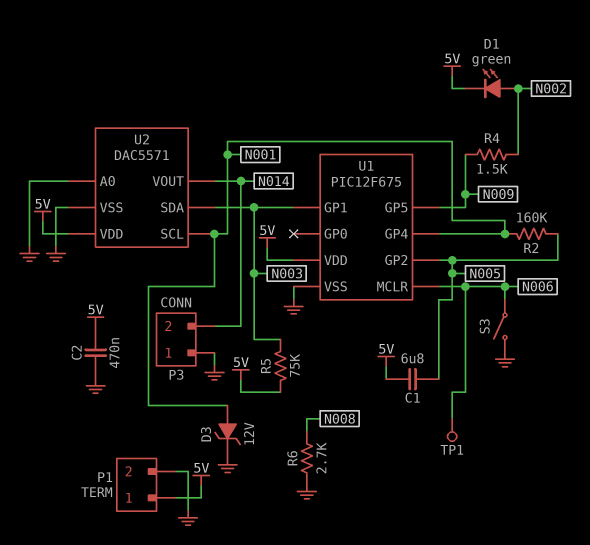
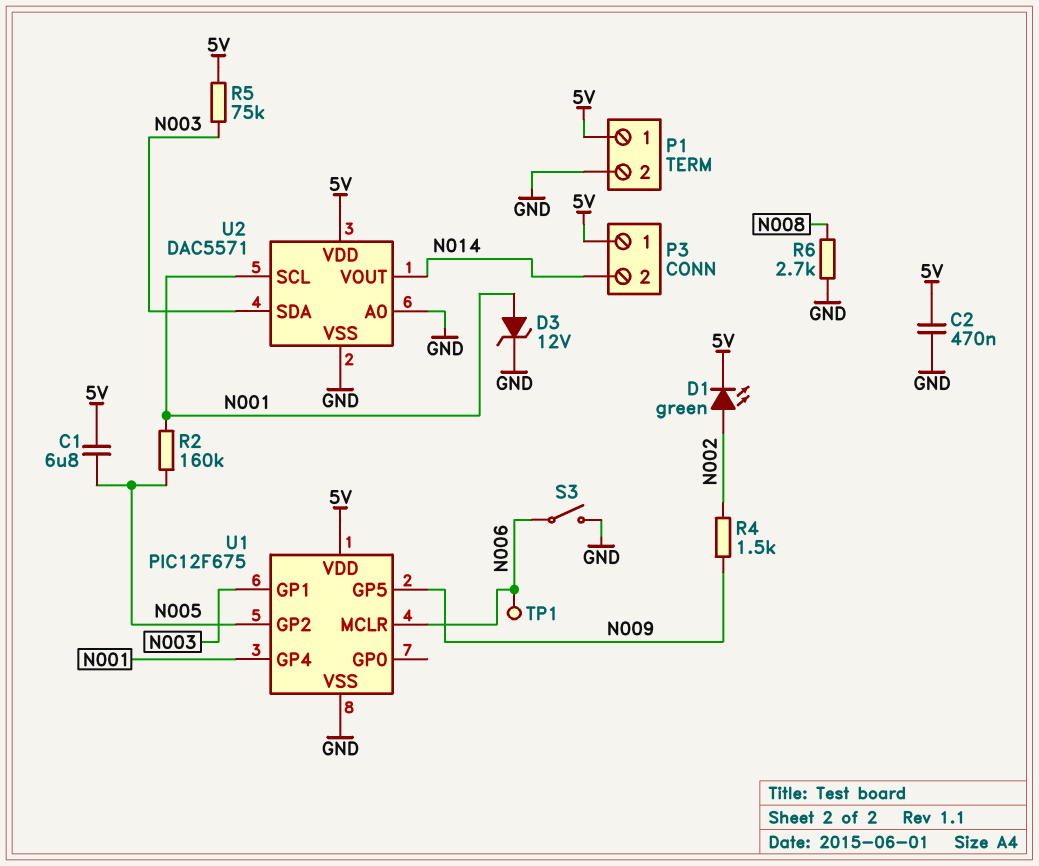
P3 pin 1: GND -> 5V

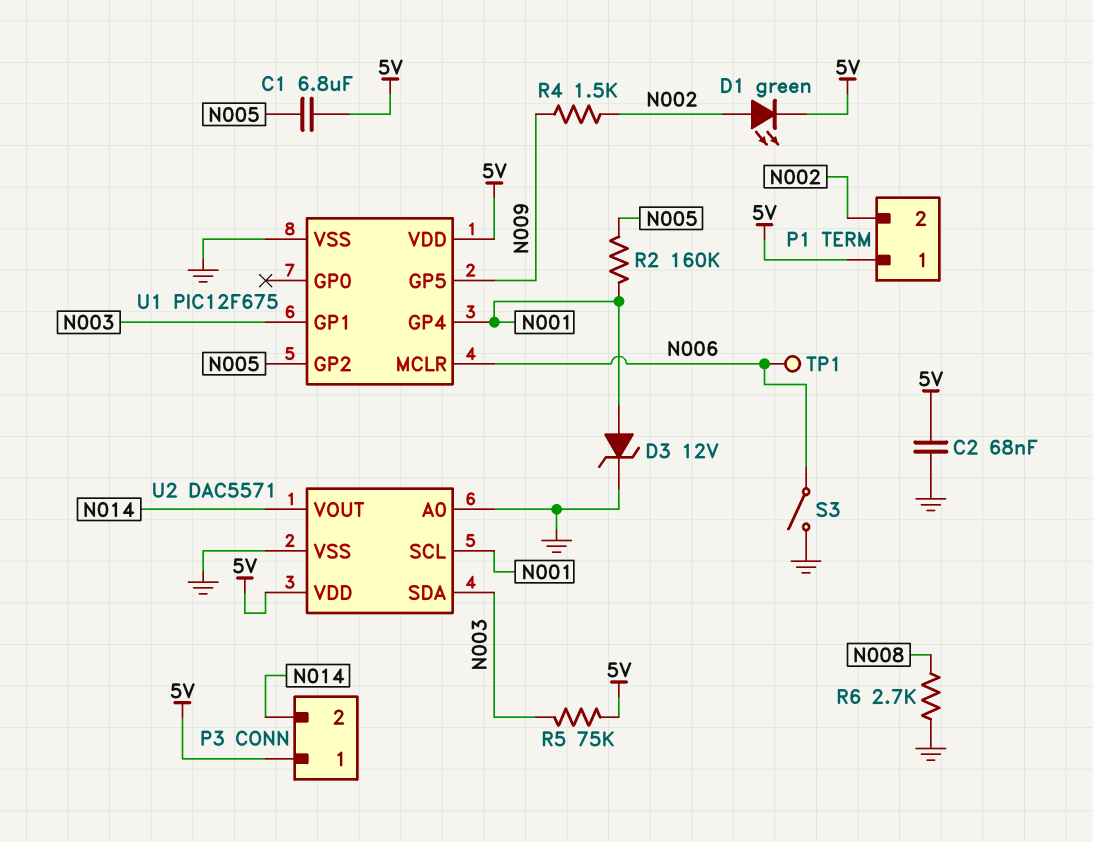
C2: 470nF (5V, GND) -> 68nF (5V, GND)
P1 pin 2: GND -> N002

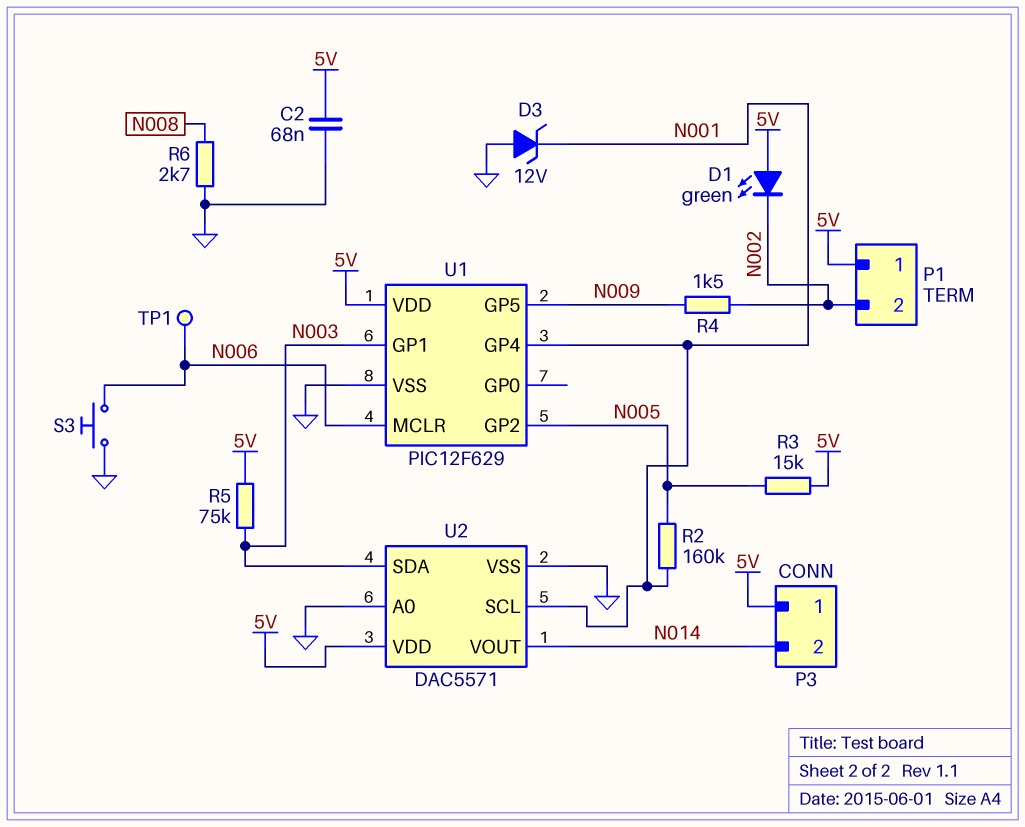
C1: 6.8uF (5V, N005) -> none
D1: LED green (A N002, K 5V) -> LED green (A 5V, K N002)
D3: zener 12V (A N001, K GND) -> zener 12V (A GND, K N001)
R3: none -> 15k (5V, N005)
S3: switch (GND, N006) -> button (GND, N006)
U1: PIC12F675 -> PIC12F629

